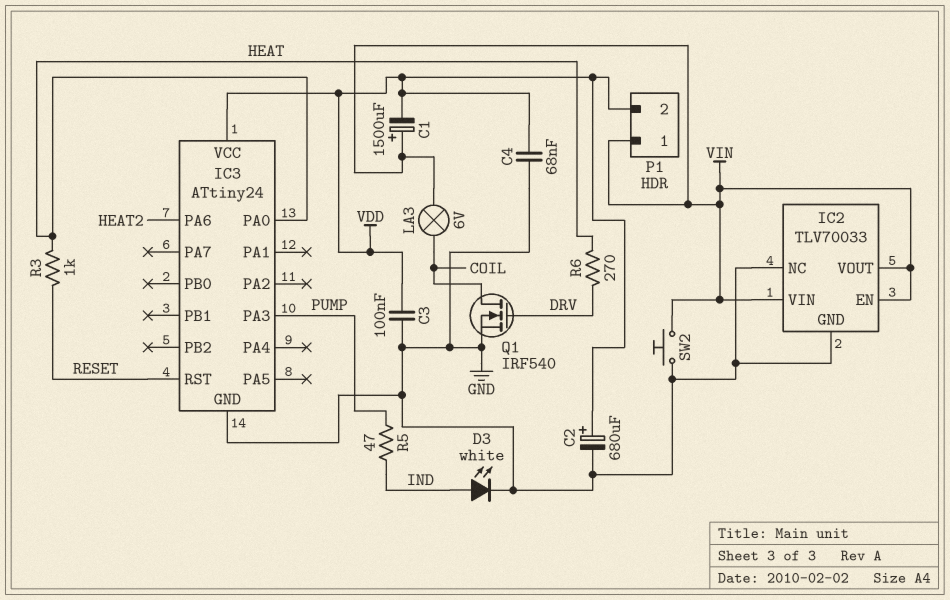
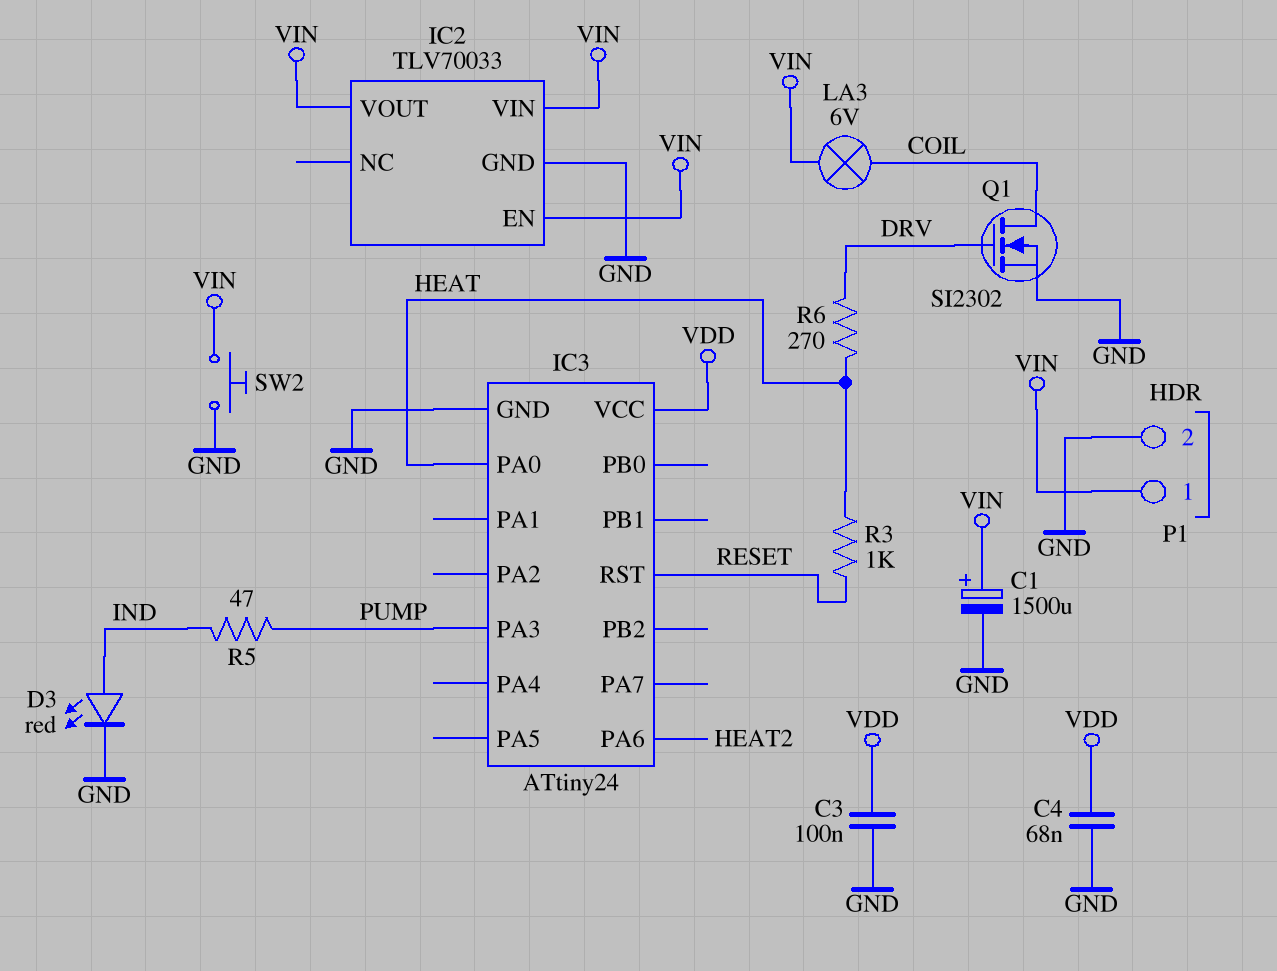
C1: 1500uF (plus VIN, minus VDD) -> 1500uF (plus VIN, minus GND)
C2: 680uF (plus VDD, minus GND) -> none
D3: LED white (A IND, K GND) -> LED red (A IND, K GND)
IC2 pin NC: GND -> none
P1 pin 2: VDD -> GND
Q1: NMOS IRF540 (G DRV, D COIL, S GND) -> NMOS SI2302 (G DRV, D COIL, S GND)

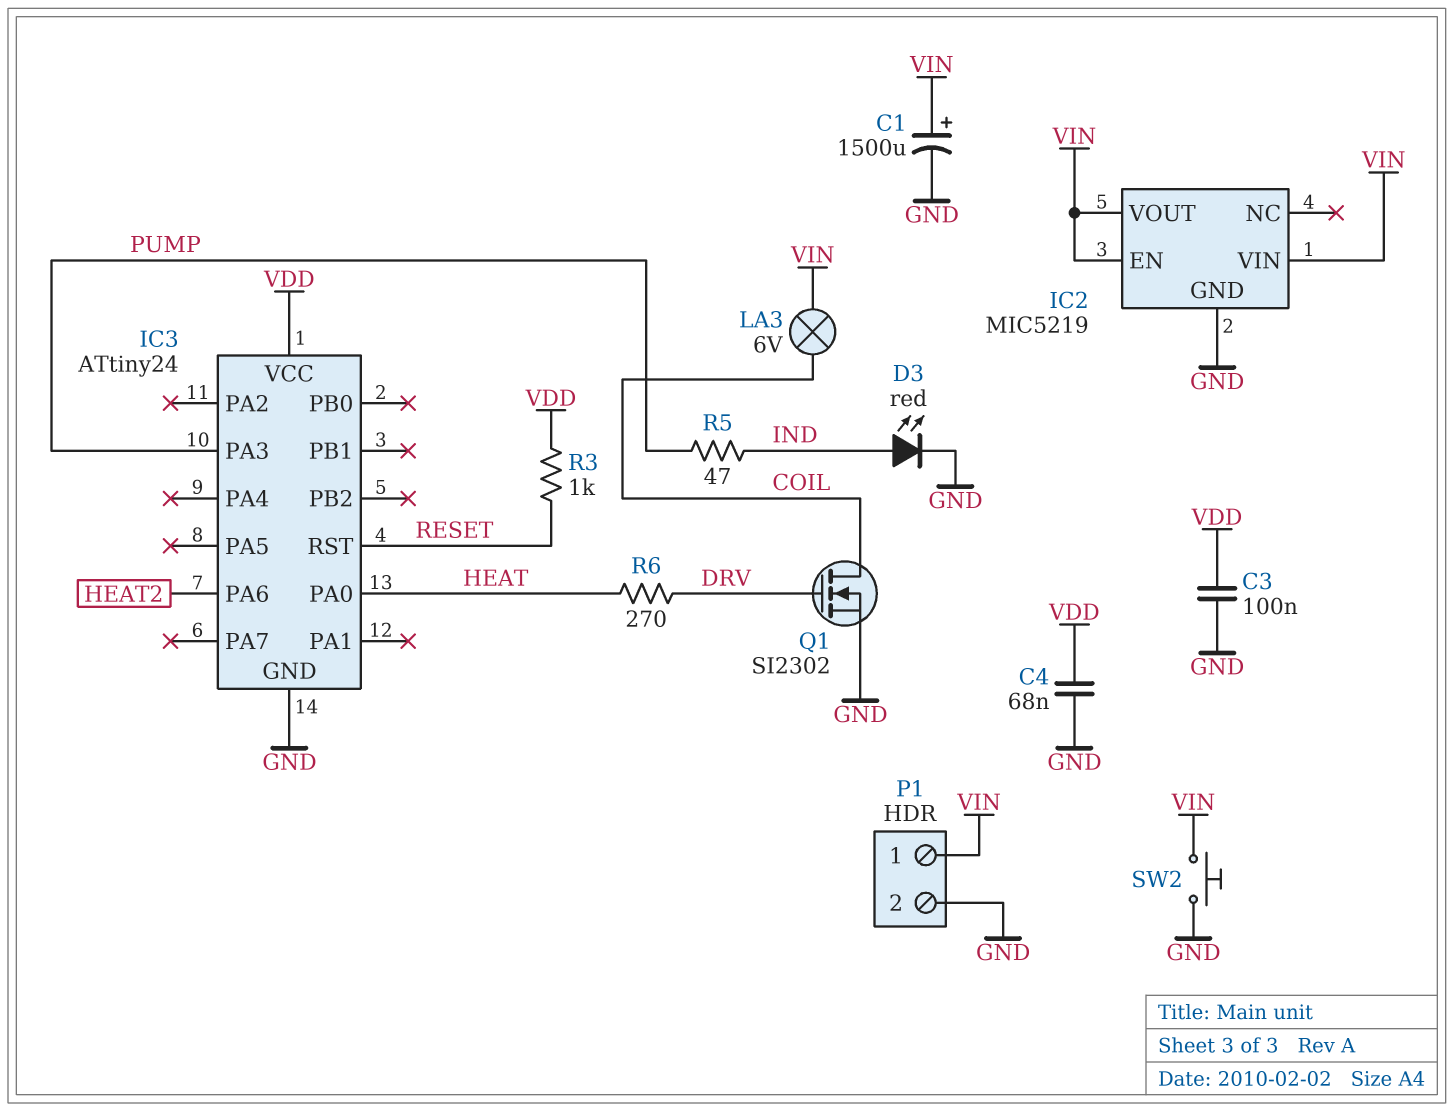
IC2: TLV70033 -> MIC5219
R3: 1k (HEAT, RESET) -> 1k (RESET, VDD)

